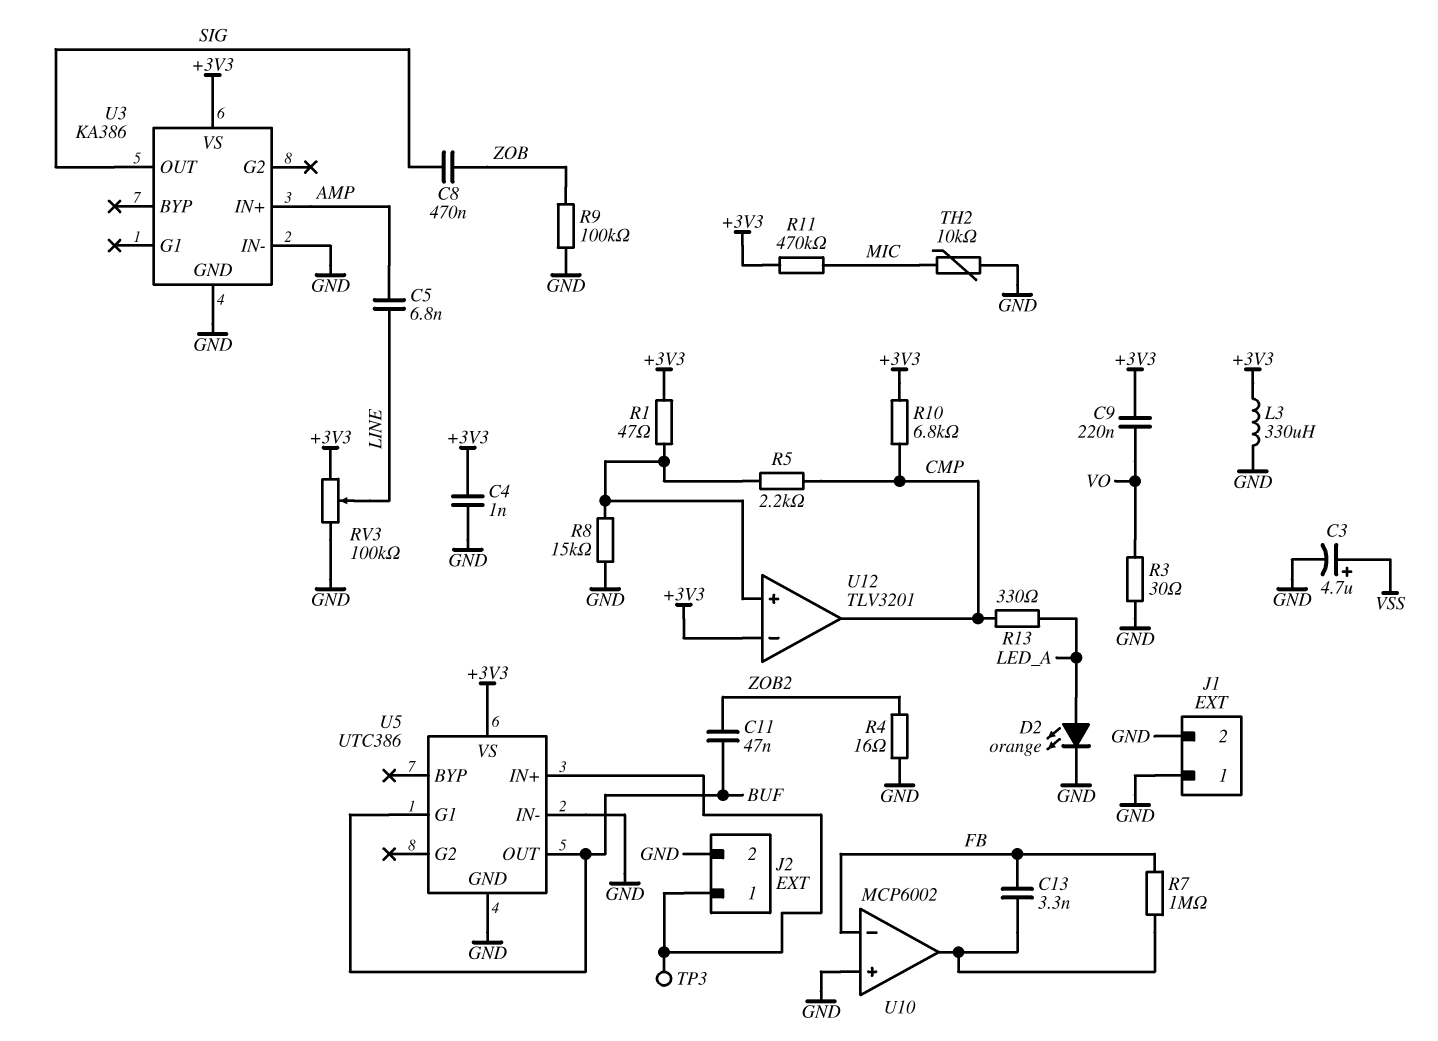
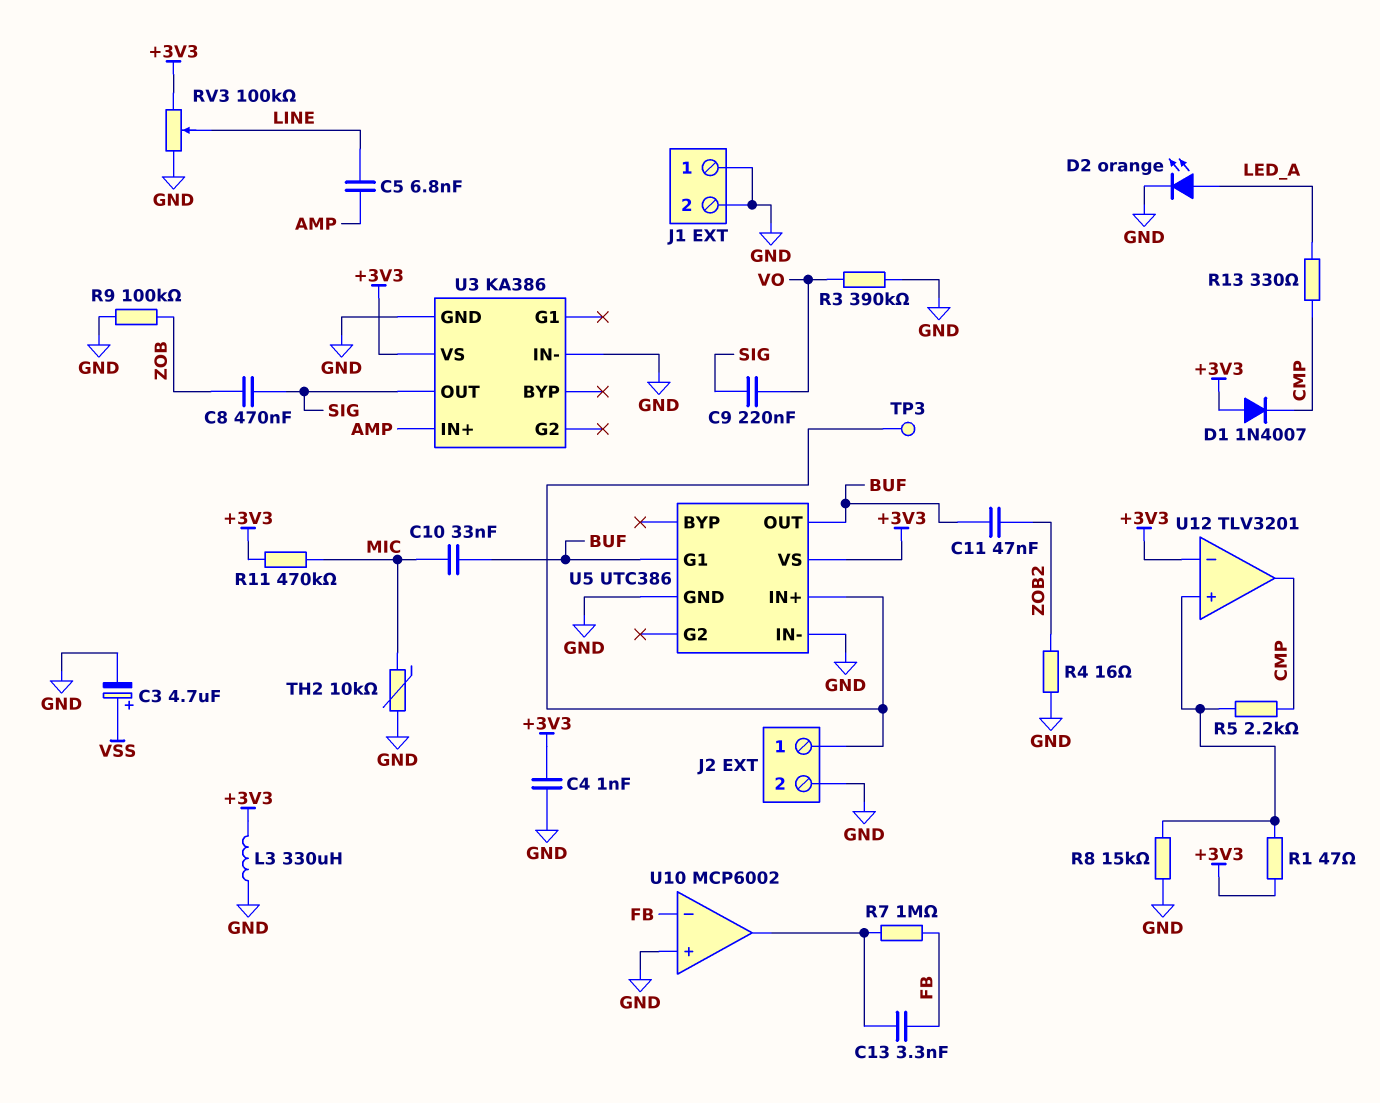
C9: 220nF (+3V3, VO) -> 220nF (SIG, VO)
C10: none -> 33nF (BUF, MIC)
D1: none -> diode 1N4007 (A +3V3, K CMP)
R3: 30 (GND, VO) -> 390k (GND, VO)
R10: 6.8k (+3V3, CMP) -> none

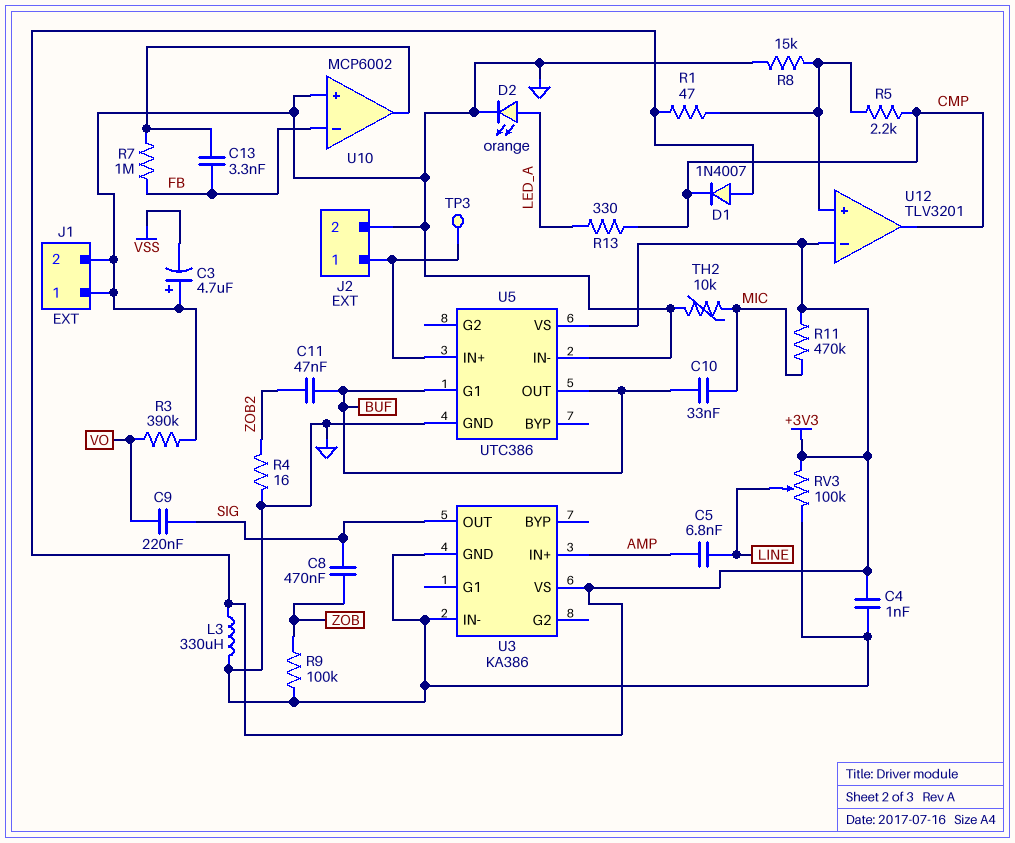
C3: 4.7uF (plus VSS, minus GND) -> 4.7uF (plus GND, minus VSS)

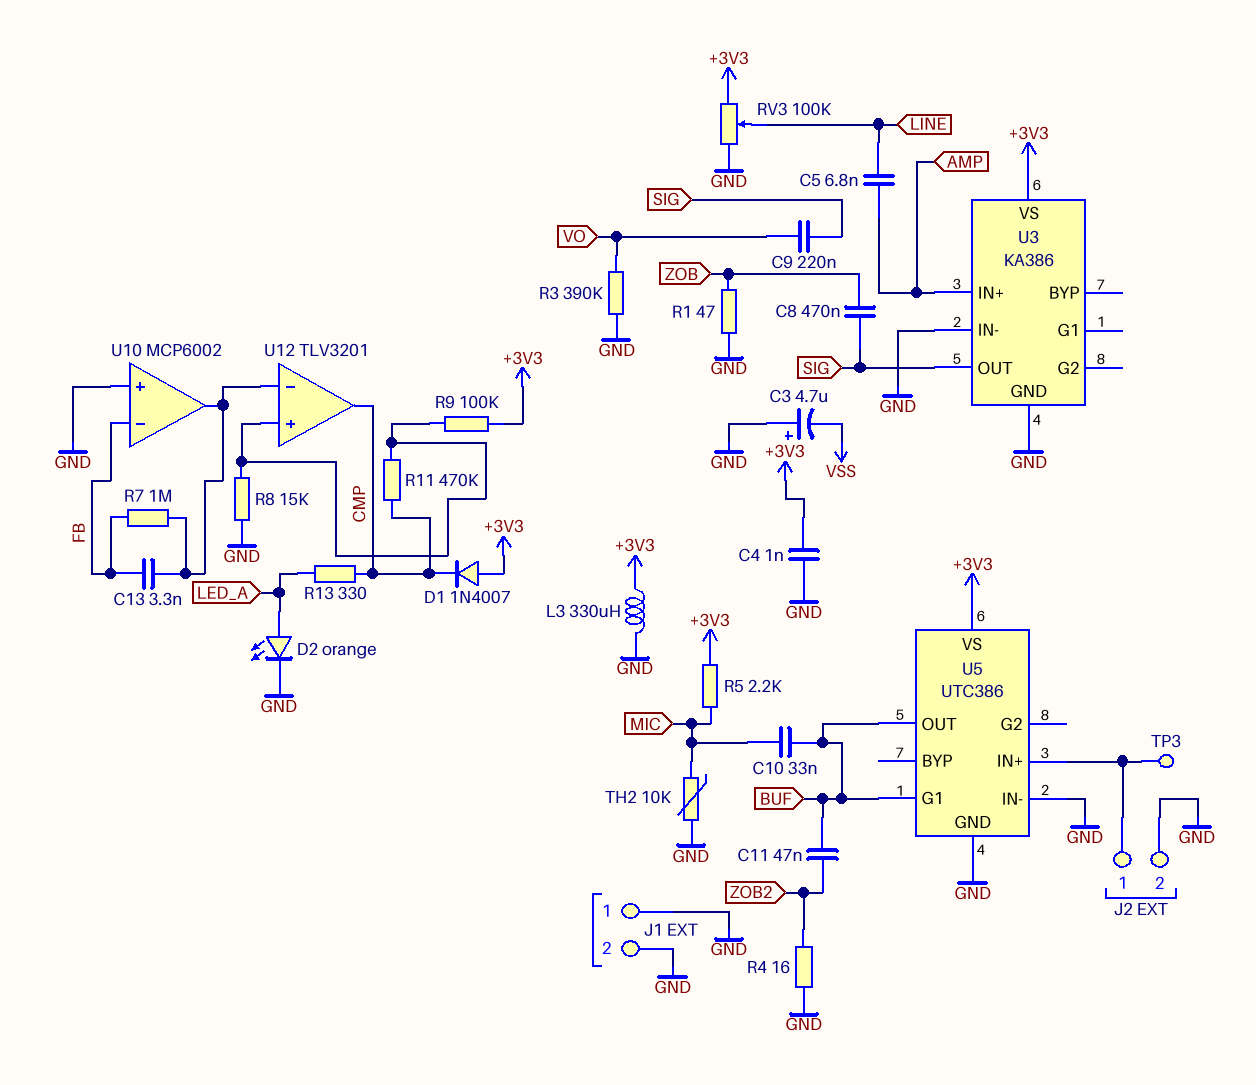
R1: 47 (+3V3, U12/in+) -> 47 (GND, ZOB)
R5: 2.2k (CMP, U12/in+) -> 2.2k (+3V3, MIC)
R9: 100k (GND, ZOB) -> 100k (+3V3, U12/in+)
R11: 470k (+3V3, MIC) -> 470k (CMP, U12/in+)
U12 pin in-: +3V3 -> U10/out

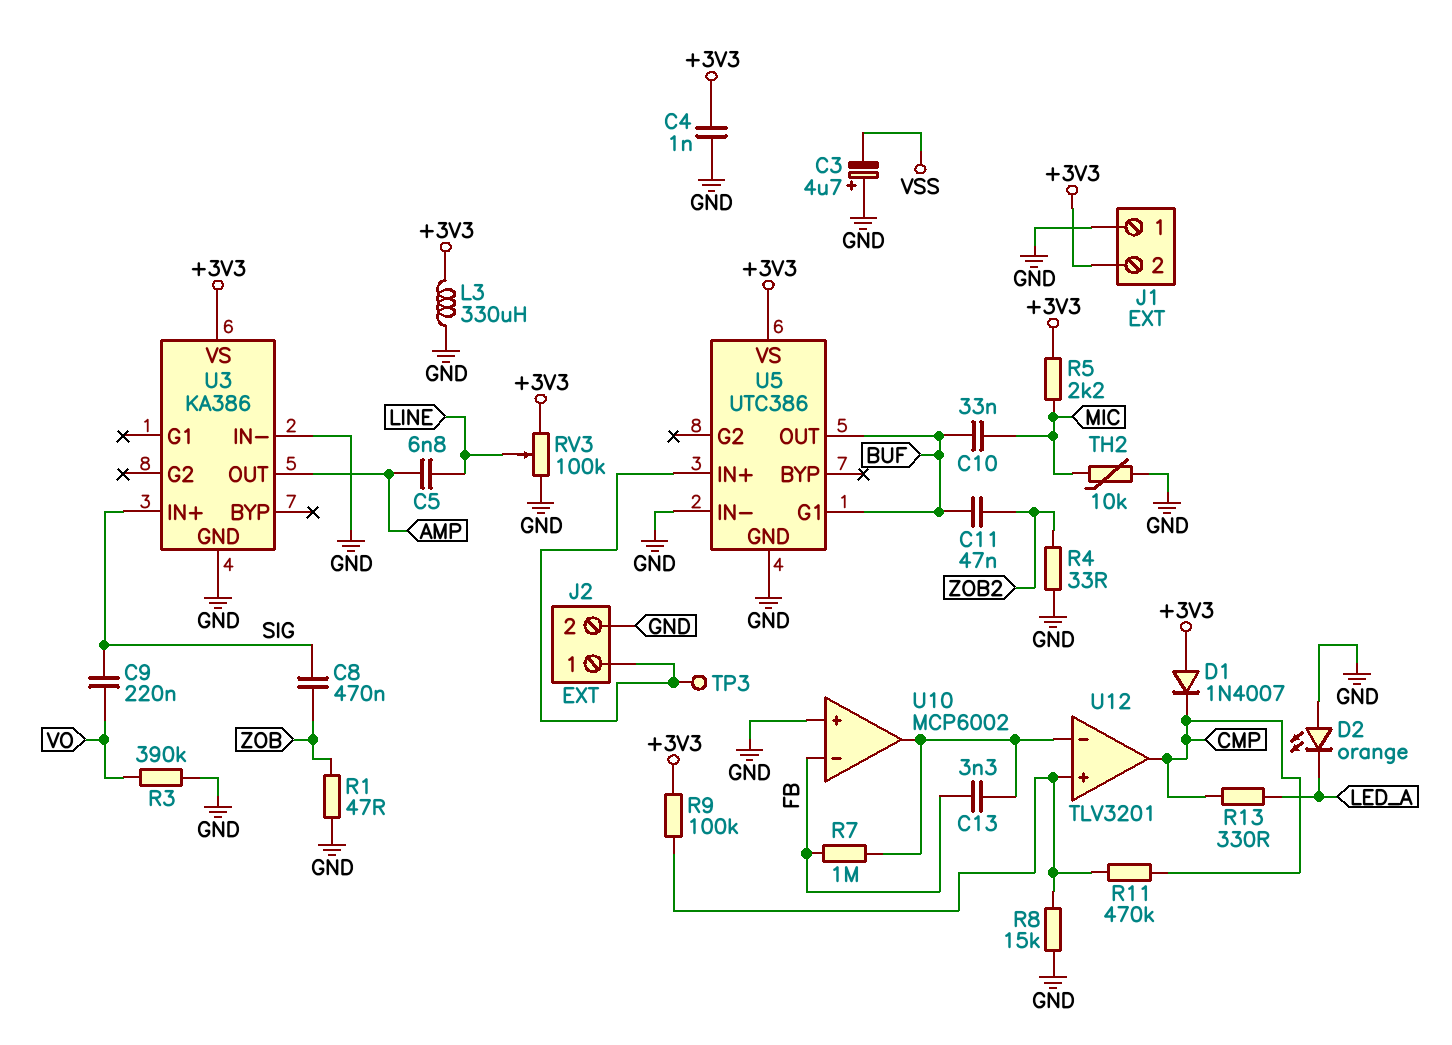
D2: LED orange (A LED_A, K GND) -> LED orange (A GND, K LED_A)
J1 pin 2: GND -> +3V3
R4: 16 (GND, ZOB2) -> 33 (GND, ZOB2)
U3 pin IN+: AMP -> SIG
U3 pin OUT: SIG -> AMP

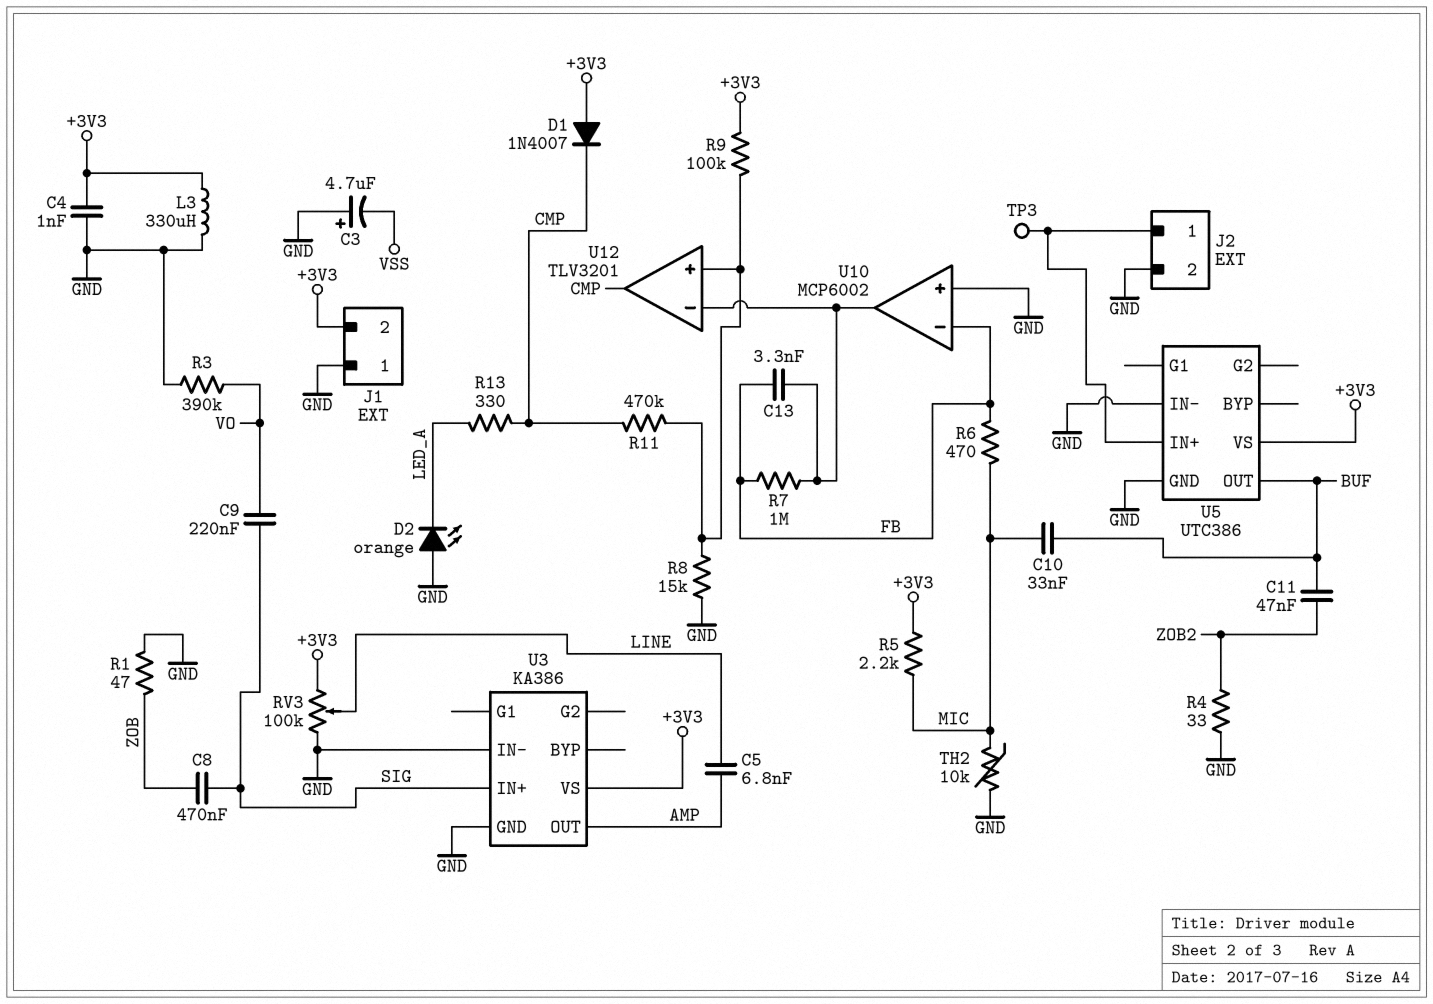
R6: none -> 470 (FB, MIC)
U5 pin G1: BUF -> none

